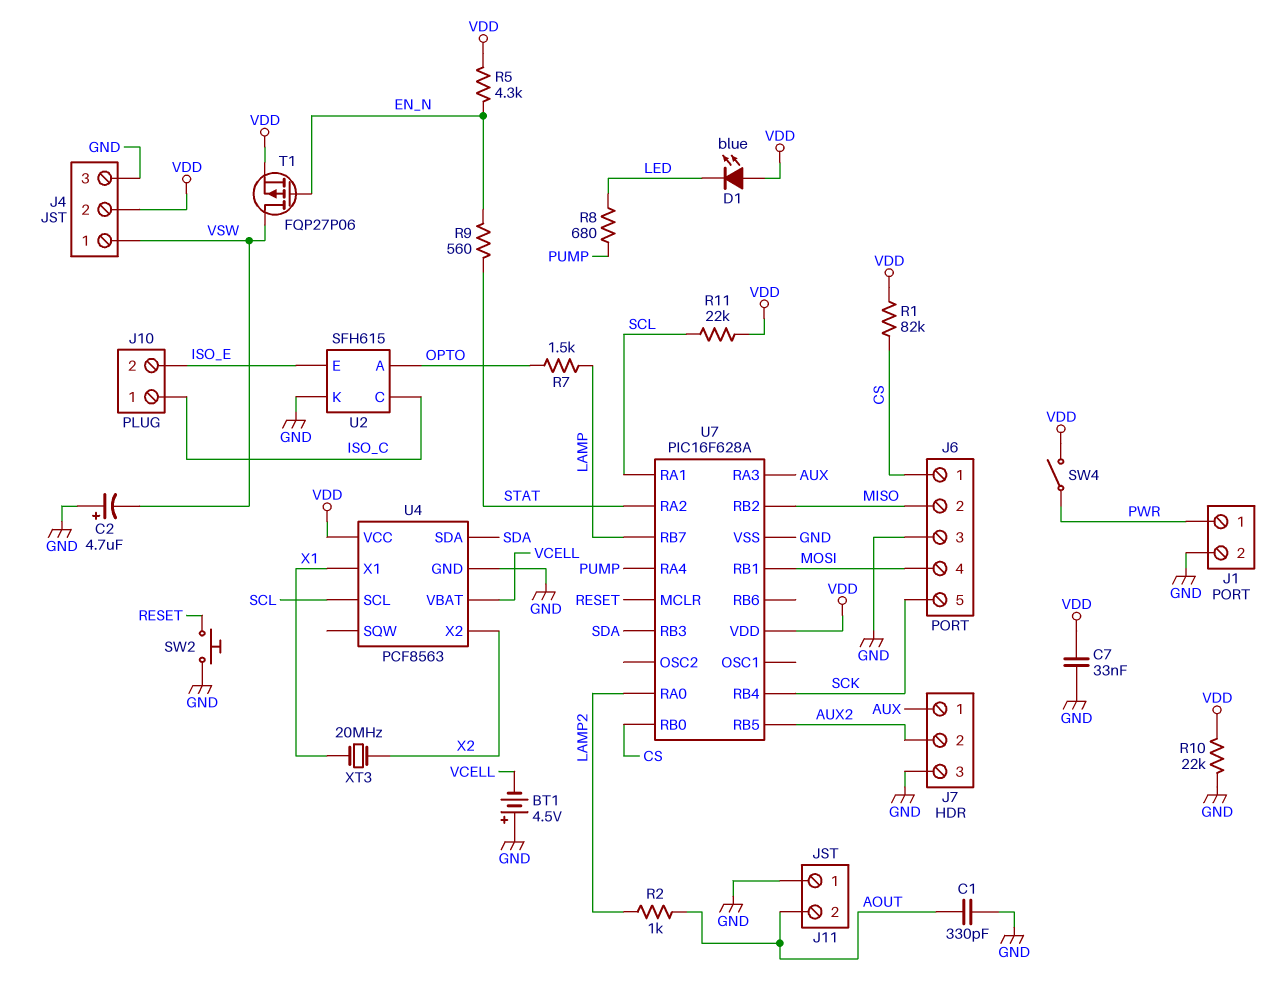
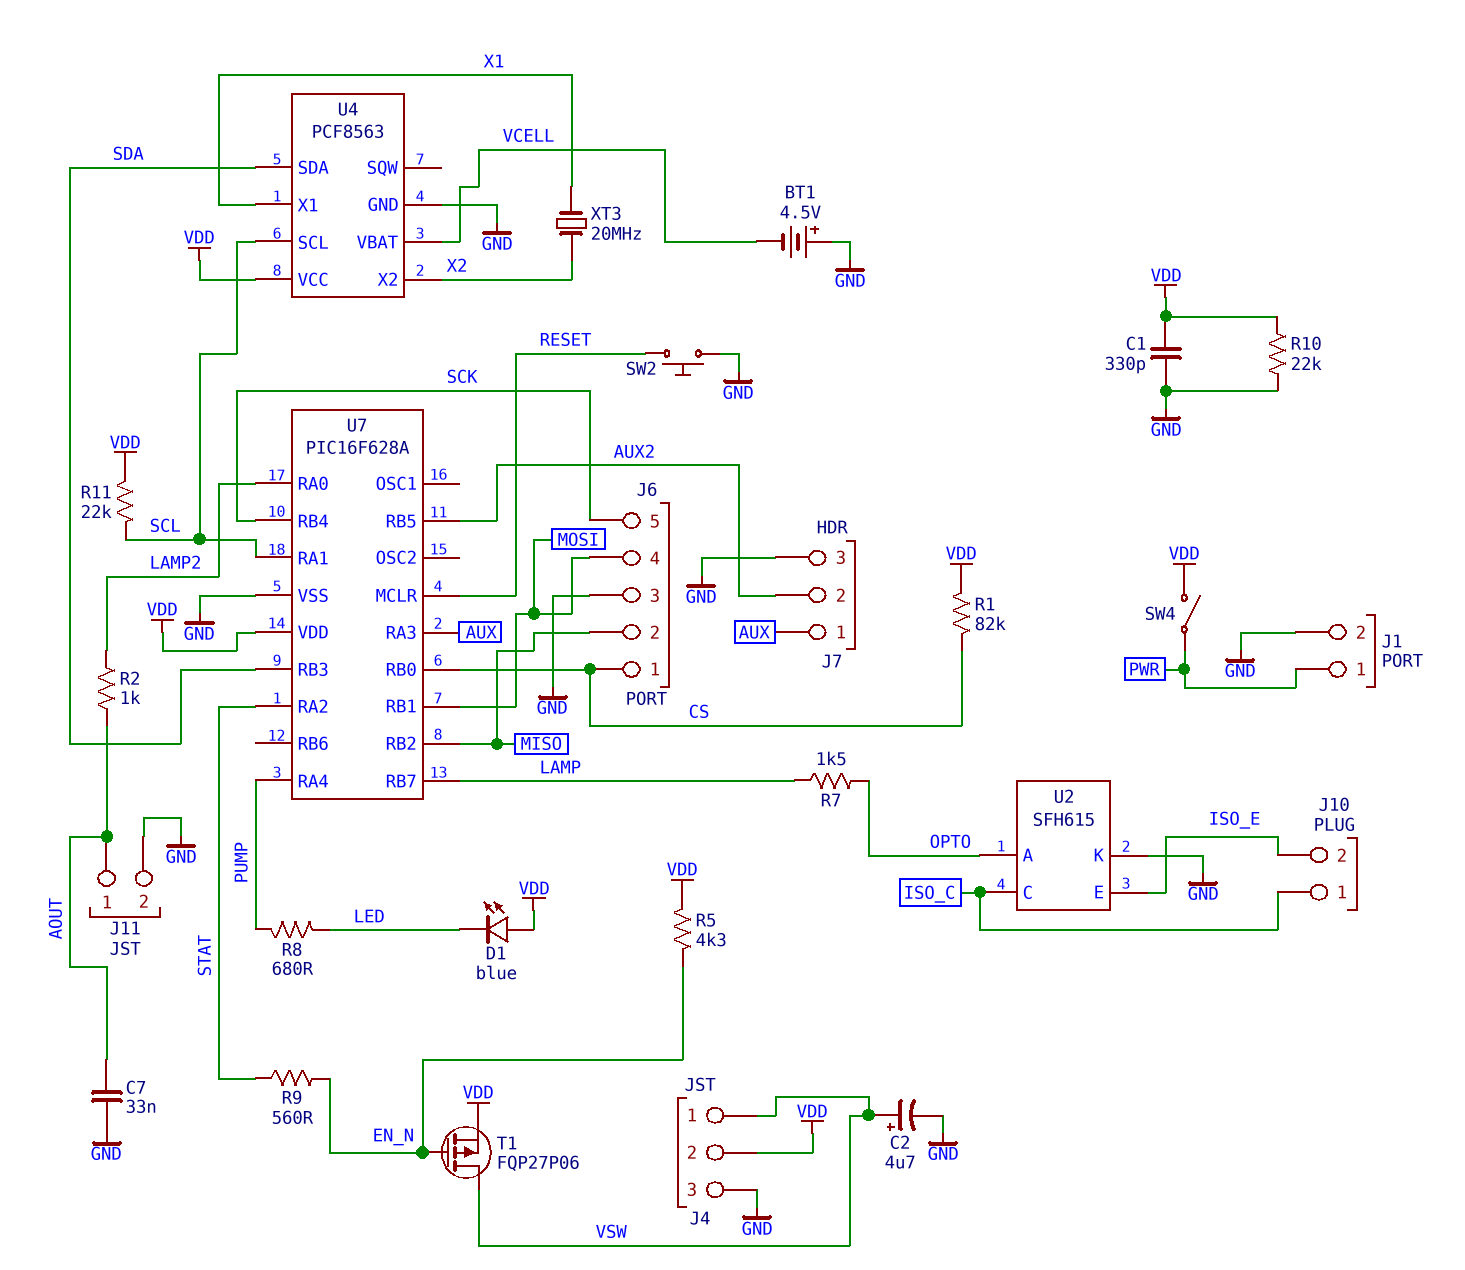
C1: 330pF (AOUT, GND) -> 330pF (GND, VDD)
C2: 4.7uF (plus GND, minus VSW) -> 4.7uF (plus VSW, minus GND)
C7: 33nF (GND, VDD) -> 33nF (AOUT, GND)
J11 pin 1: GND -> AOUT
J11 pin 2: AOUT -> GND

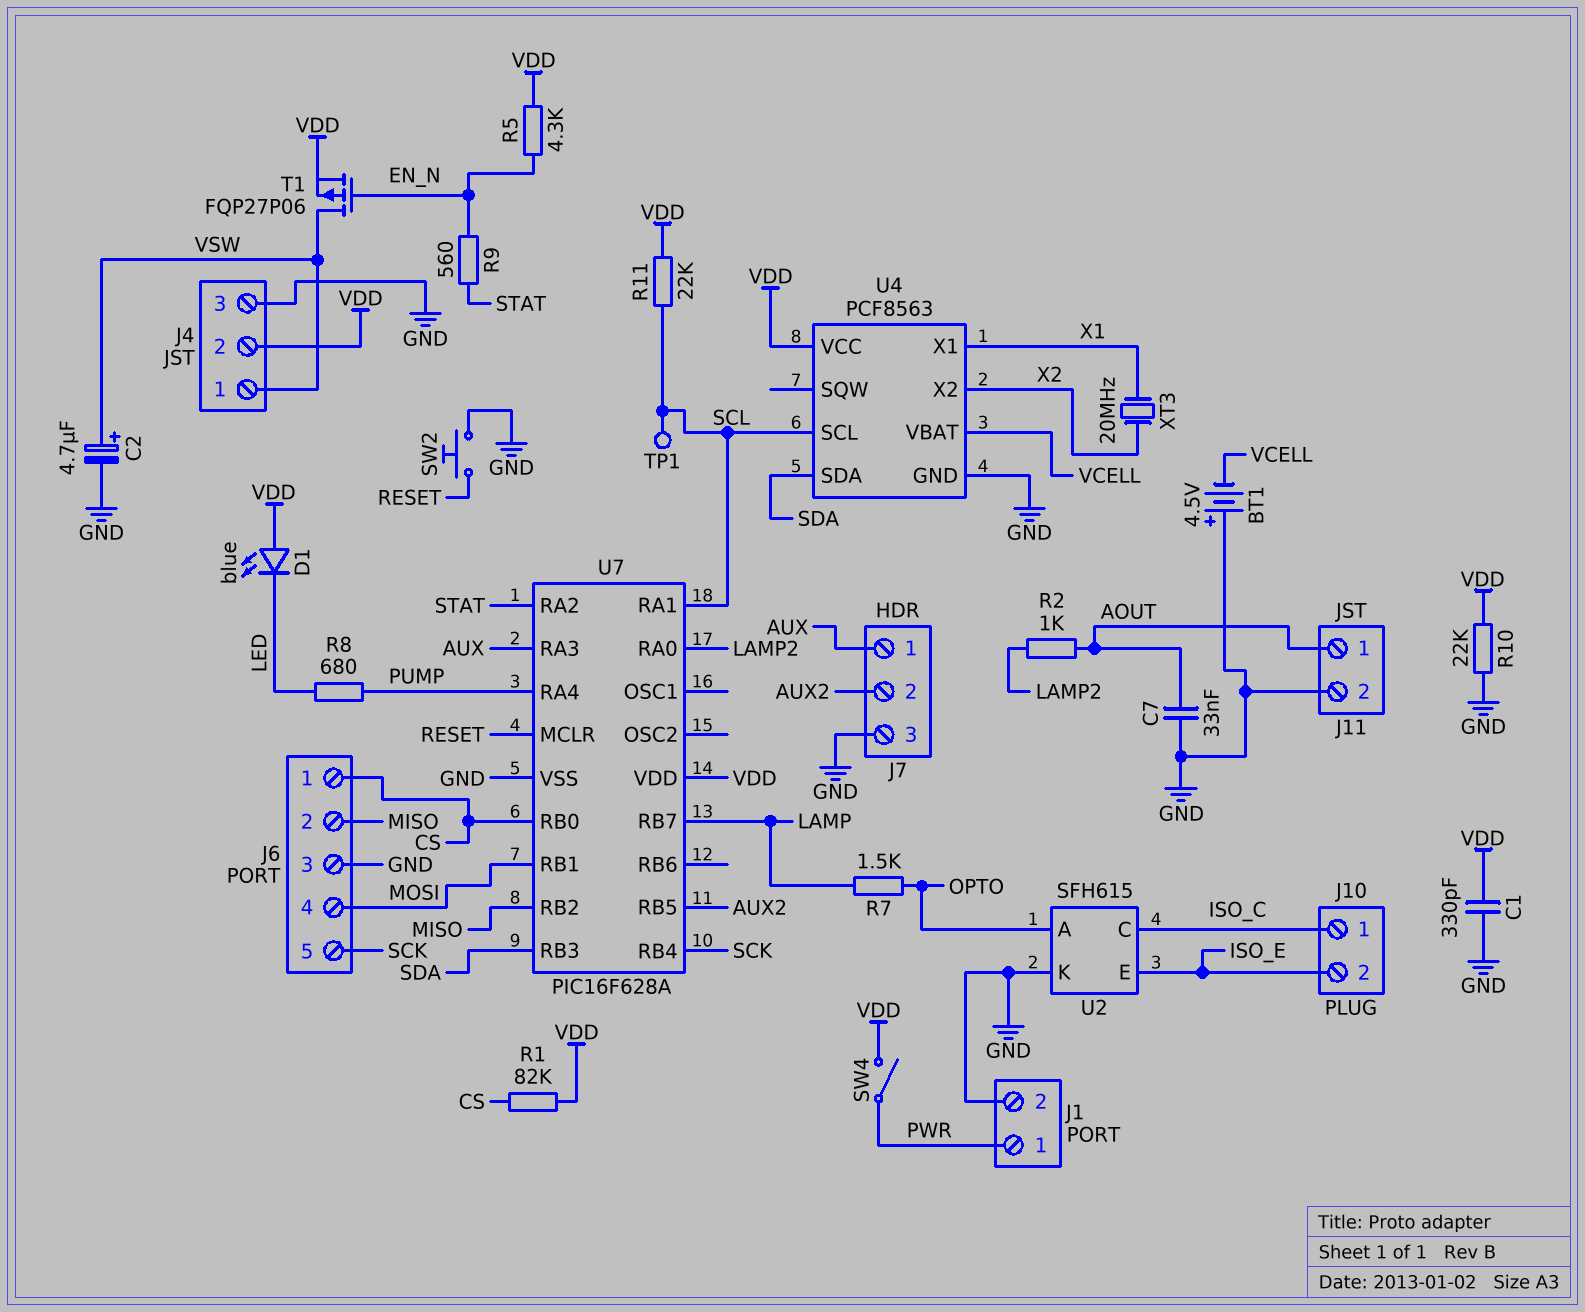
TP1: none -> test point (SCL)

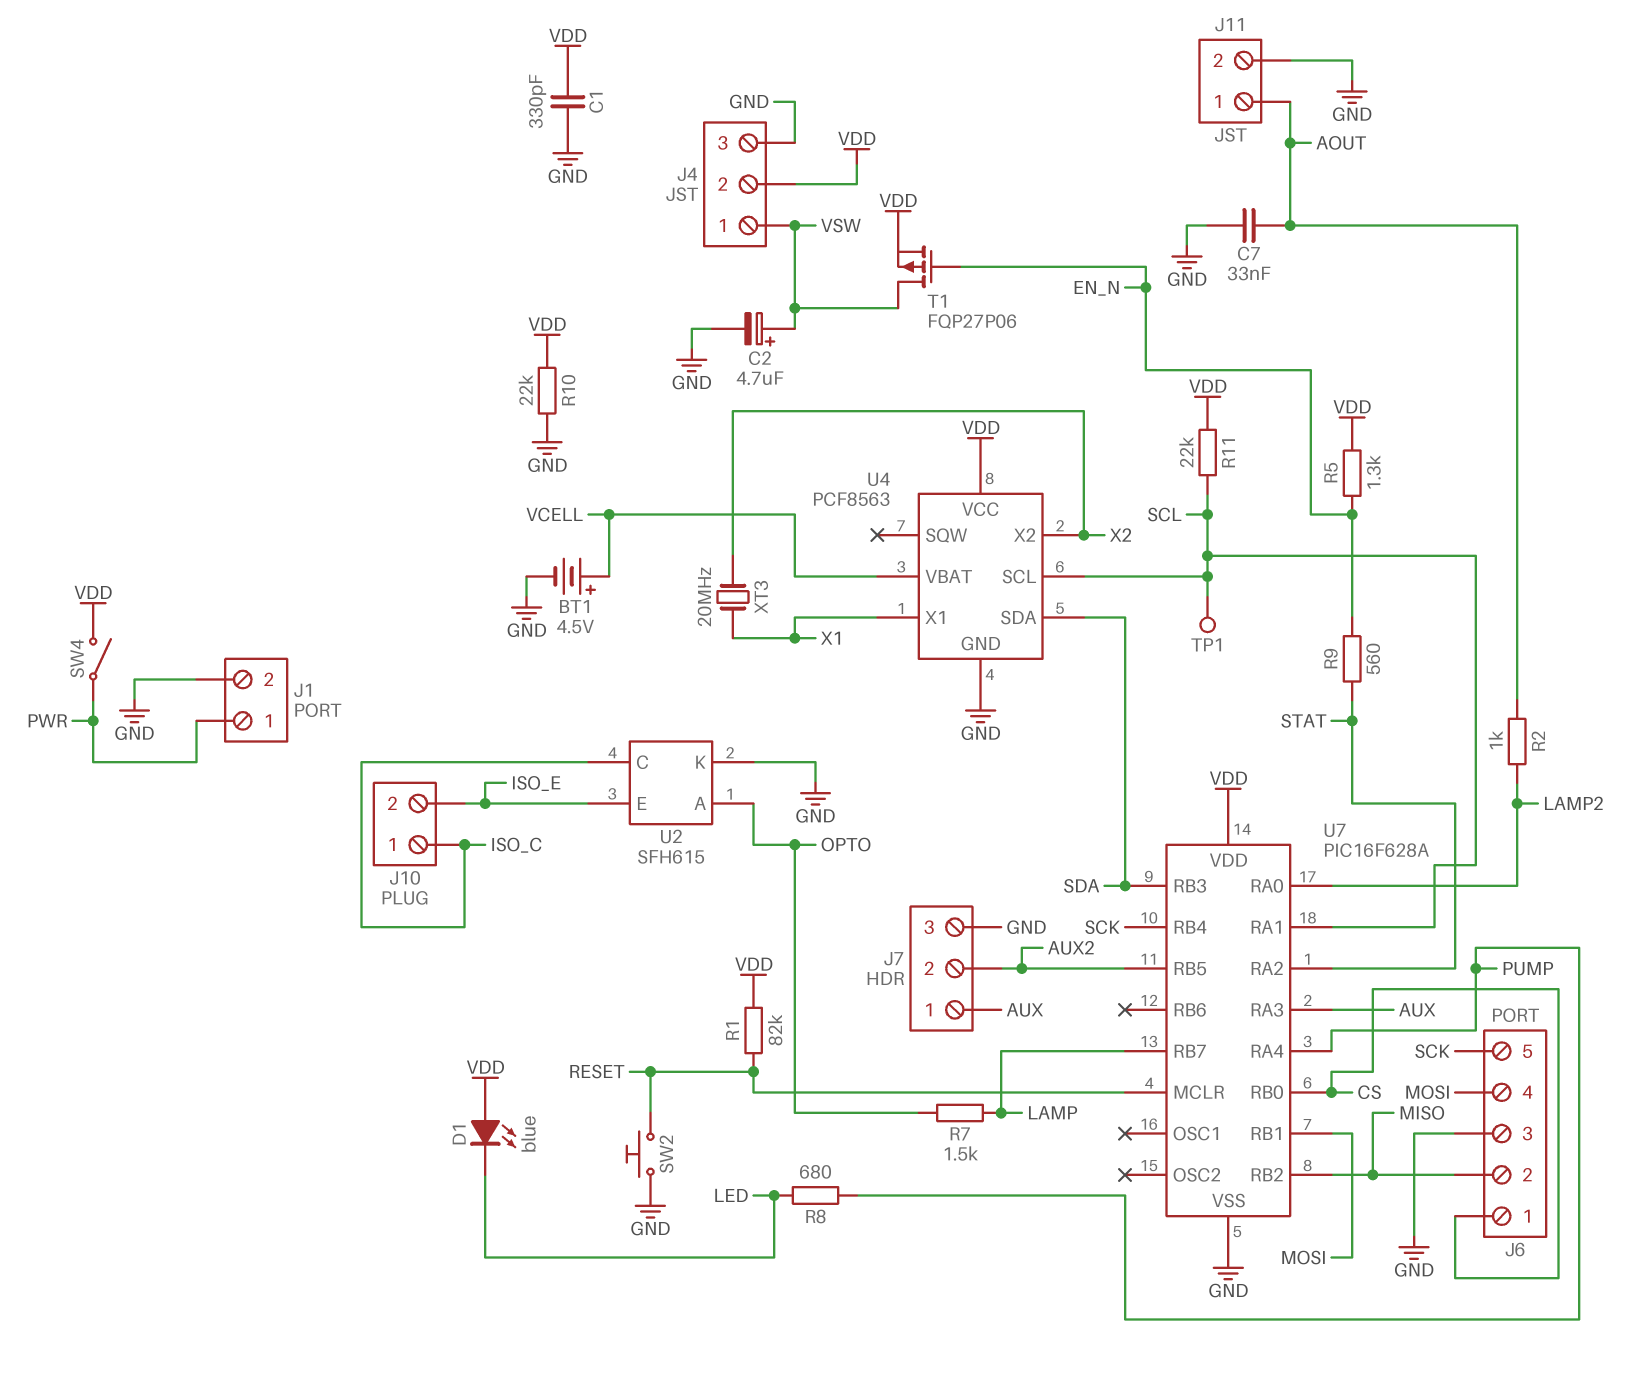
BT1: 4.5V (plus GND, minus VCELL) -> 4.5V (plus VCELL, minus GND)
R1: 82k (CS, VDD) -> 82k (RESET, VDD)
R5: 4.3k (EN_N, VDD) -> 1.3k (EN_N, VDD)

